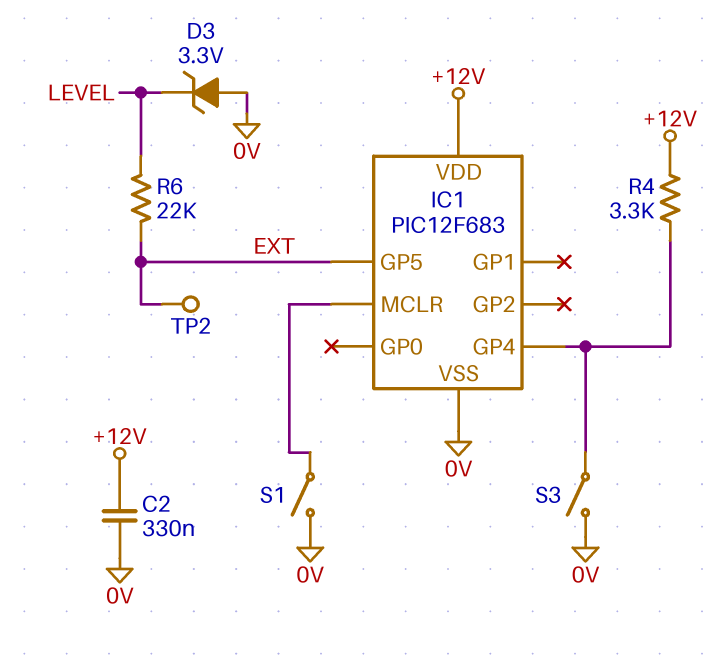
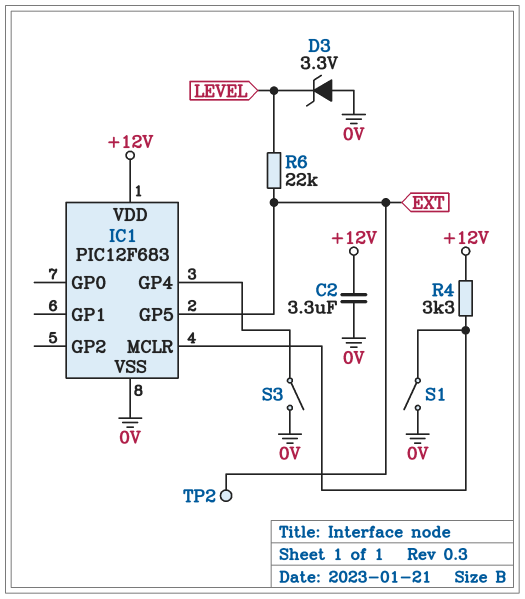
C2: 330nF (+12V, 0V) -> 3.3uF (+12V, 0V)
R4: 3.3k (+12V, IC1/GP4) -> 3.3k (+12V, IC1/MCLR)

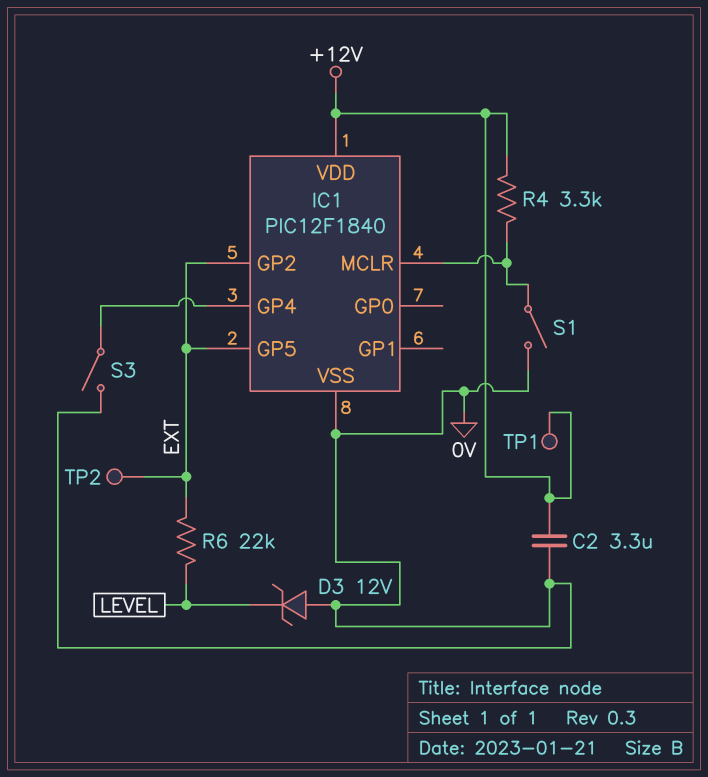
D3: zener 3.3V (A 0V, K LEVEL) -> zener 12V (A 0V, K LEVEL)
IC1: PIC12F683 -> PIC12F1840
IC1 pin GP2: none -> EXT
TP1: none -> test point (+12V)

